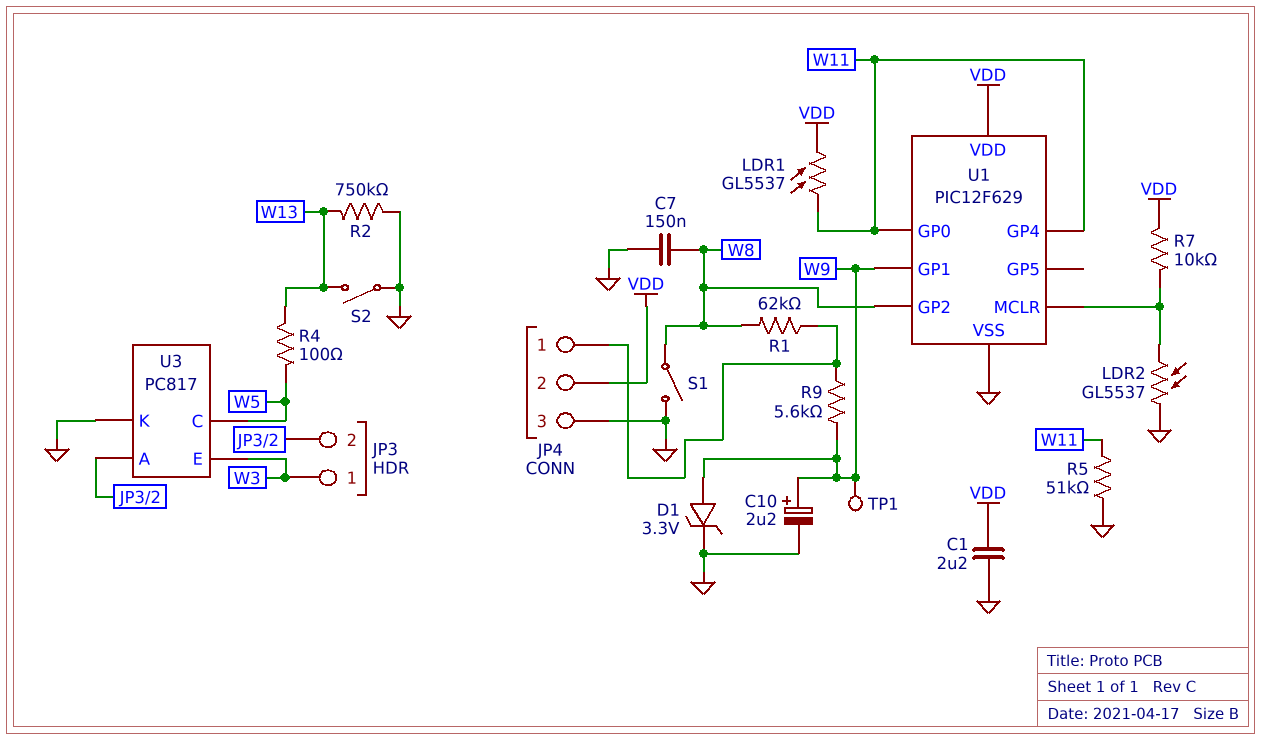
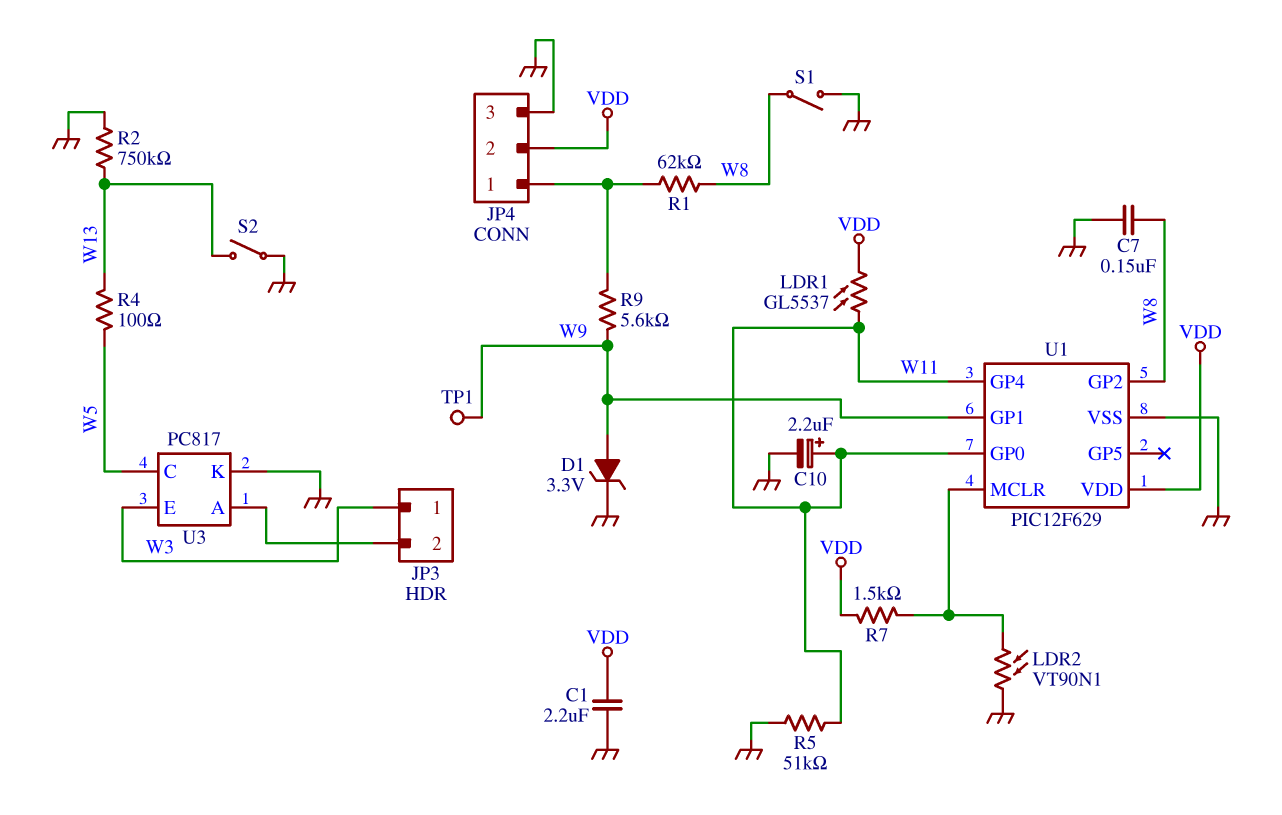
C10: 2.2uF (plus W9, minus GND) -> 2.2uF (plus W11, minus GND)
LDR2: GL5537 (GND, U1/MCLR) -> VT90N1 (GND, U1/MCLR)
R7: 10k (U1/MCLR, VDD) -> 1.5k (U1/MCLR, VDD)

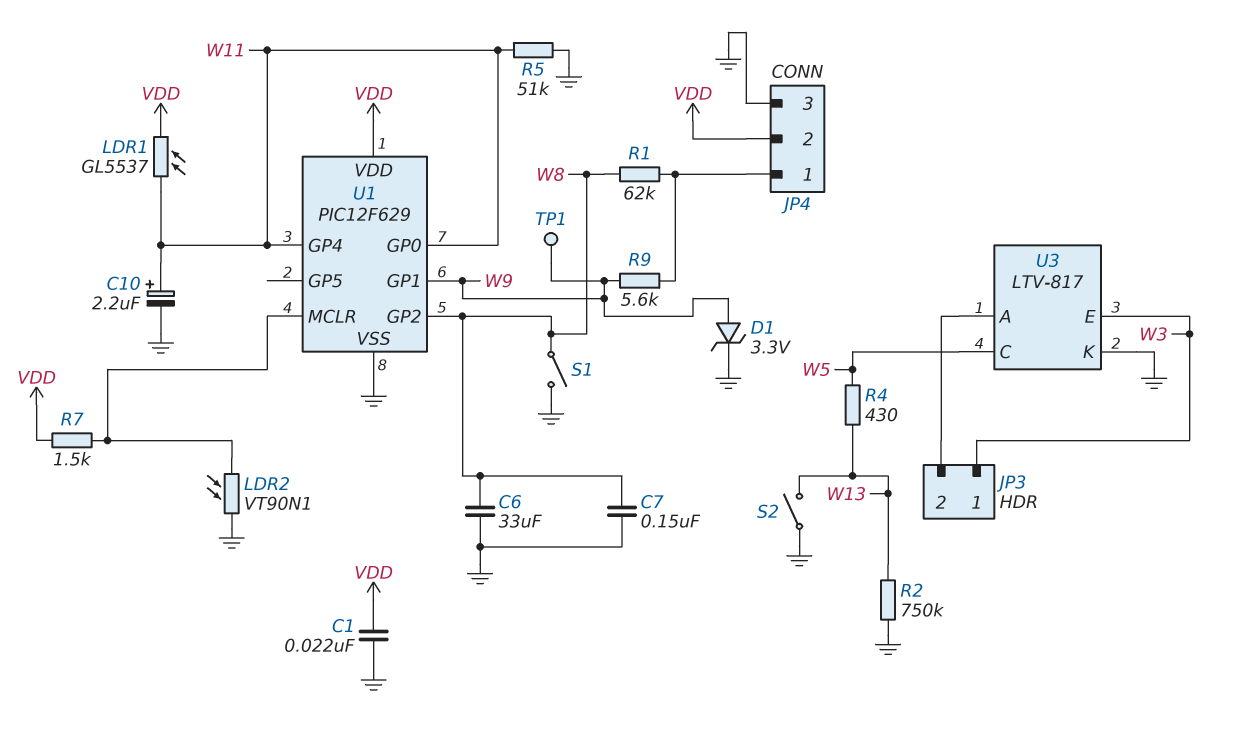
C1: 2.2uF (GND, VDD) -> 22nF (GND, VDD)
C6: none -> 33uF (GND, W8)
R4: 100 (W5, W13) -> 430 (W5, W13)
U3: PC817 -> LTV-817

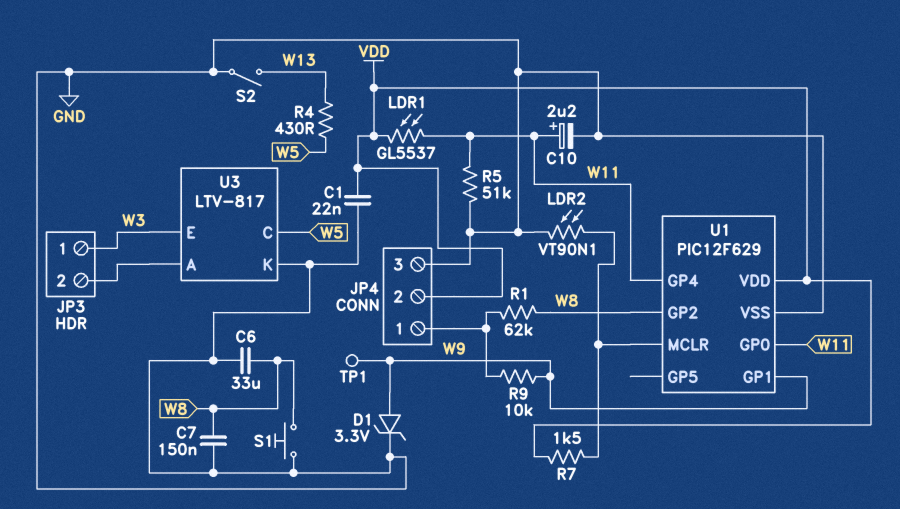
R2: 750k (GND, W13) -> none
R9: 5.6k (JP4/1, W9) -> 10k (JP4/1, W9)
S1: switch (GND, W8) -> button (GND, W8)

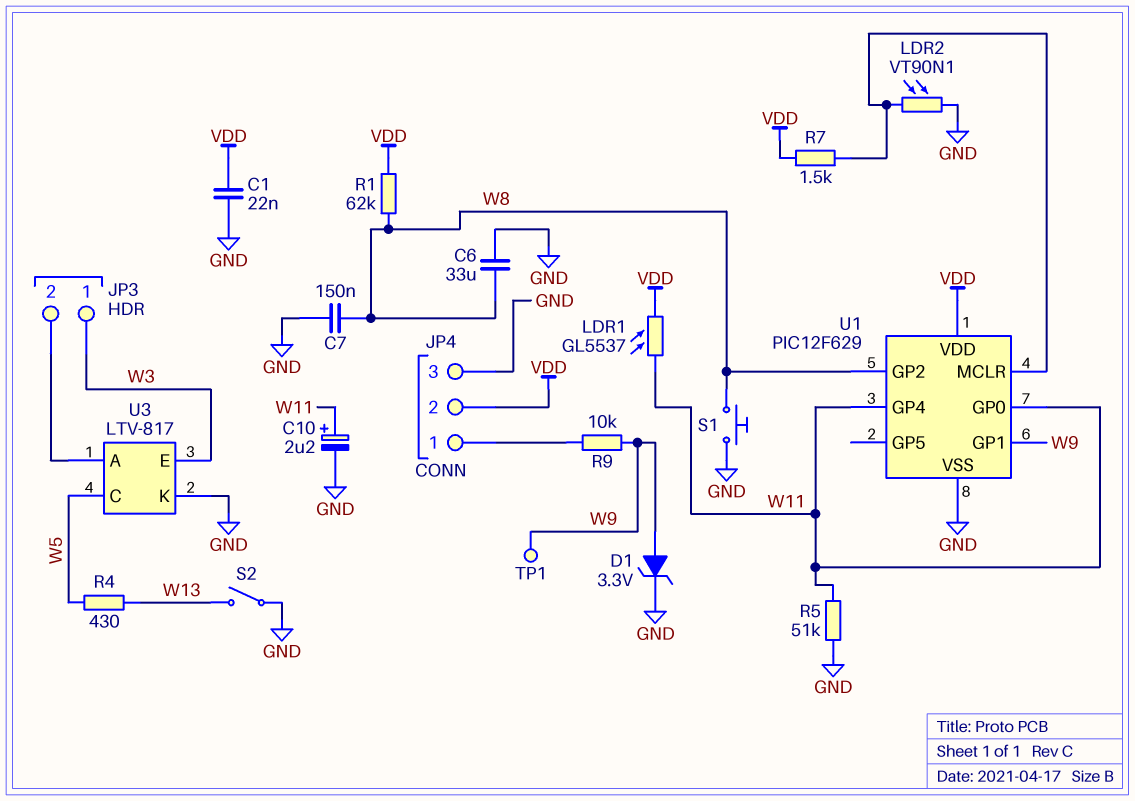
R1: 62k (JP4/1, W8) -> 62k (VDD, W8)

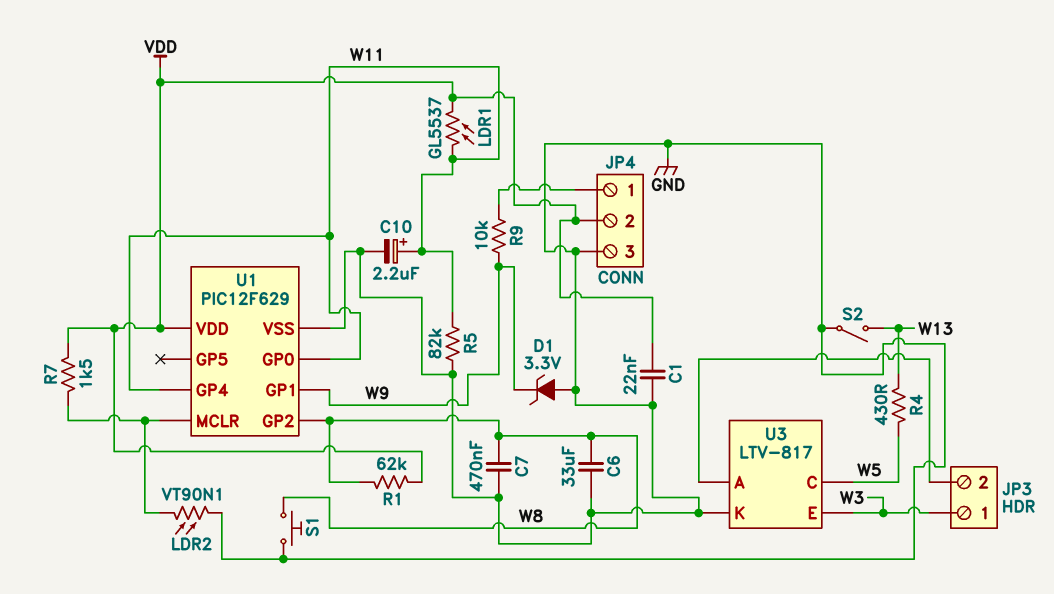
C7: 150nF (GND, W8) -> 470nF (GND, W8)
D1: zener 3.3V (A W9, K GND) -> zener 3.3V (A GND, K W9)
R5: 51k (GND, W11) -> 82k (GND, W11)
TP1: test point (W9) -> none

